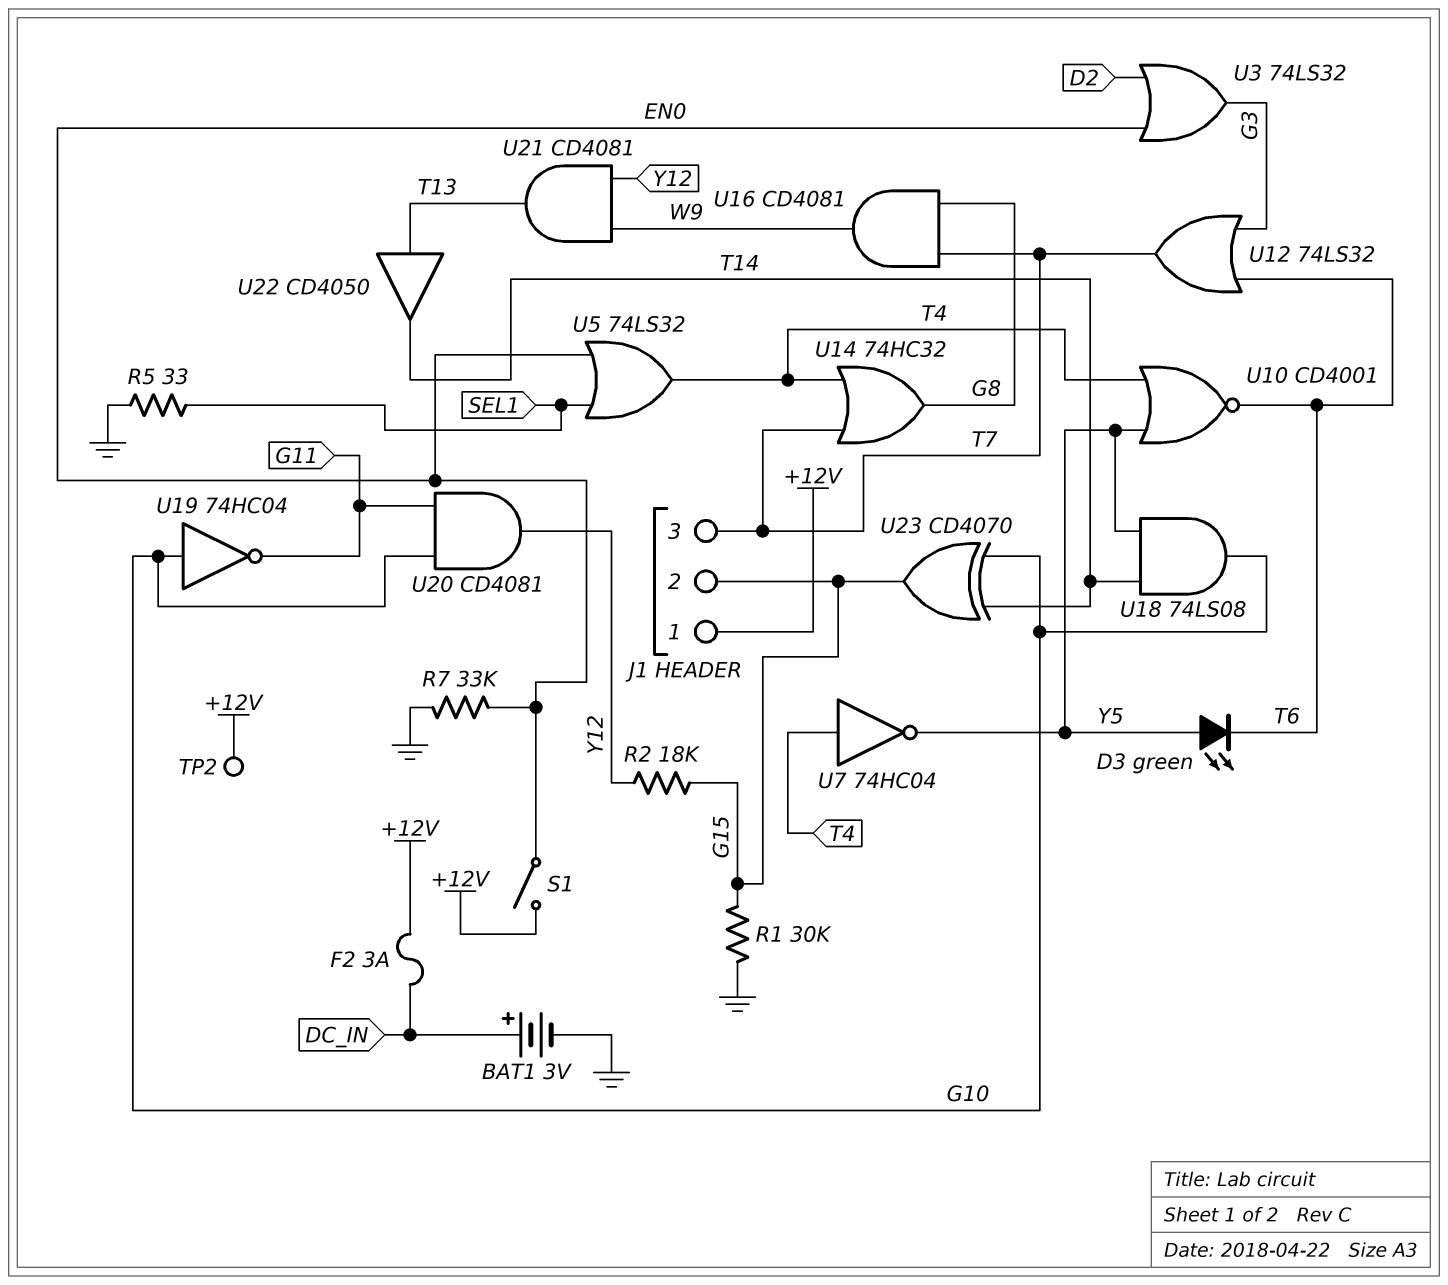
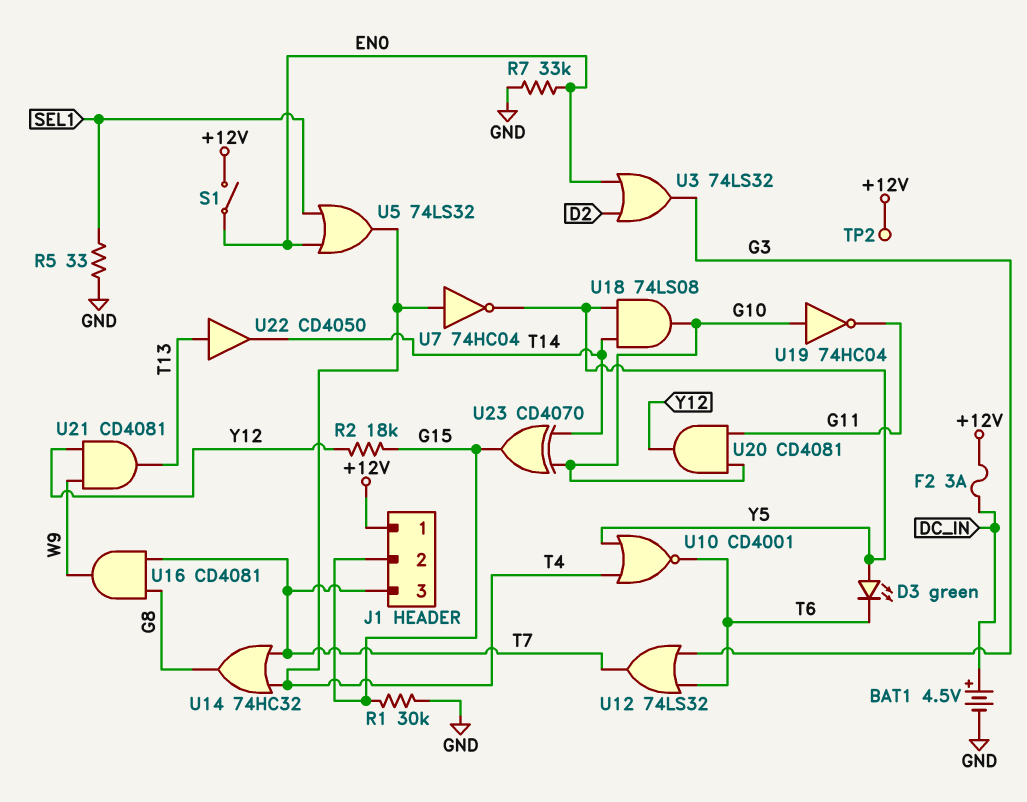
BAT1: 3V (plus DC_IN, minus GND) -> 4.5V (plus DC_IN, minus GND)

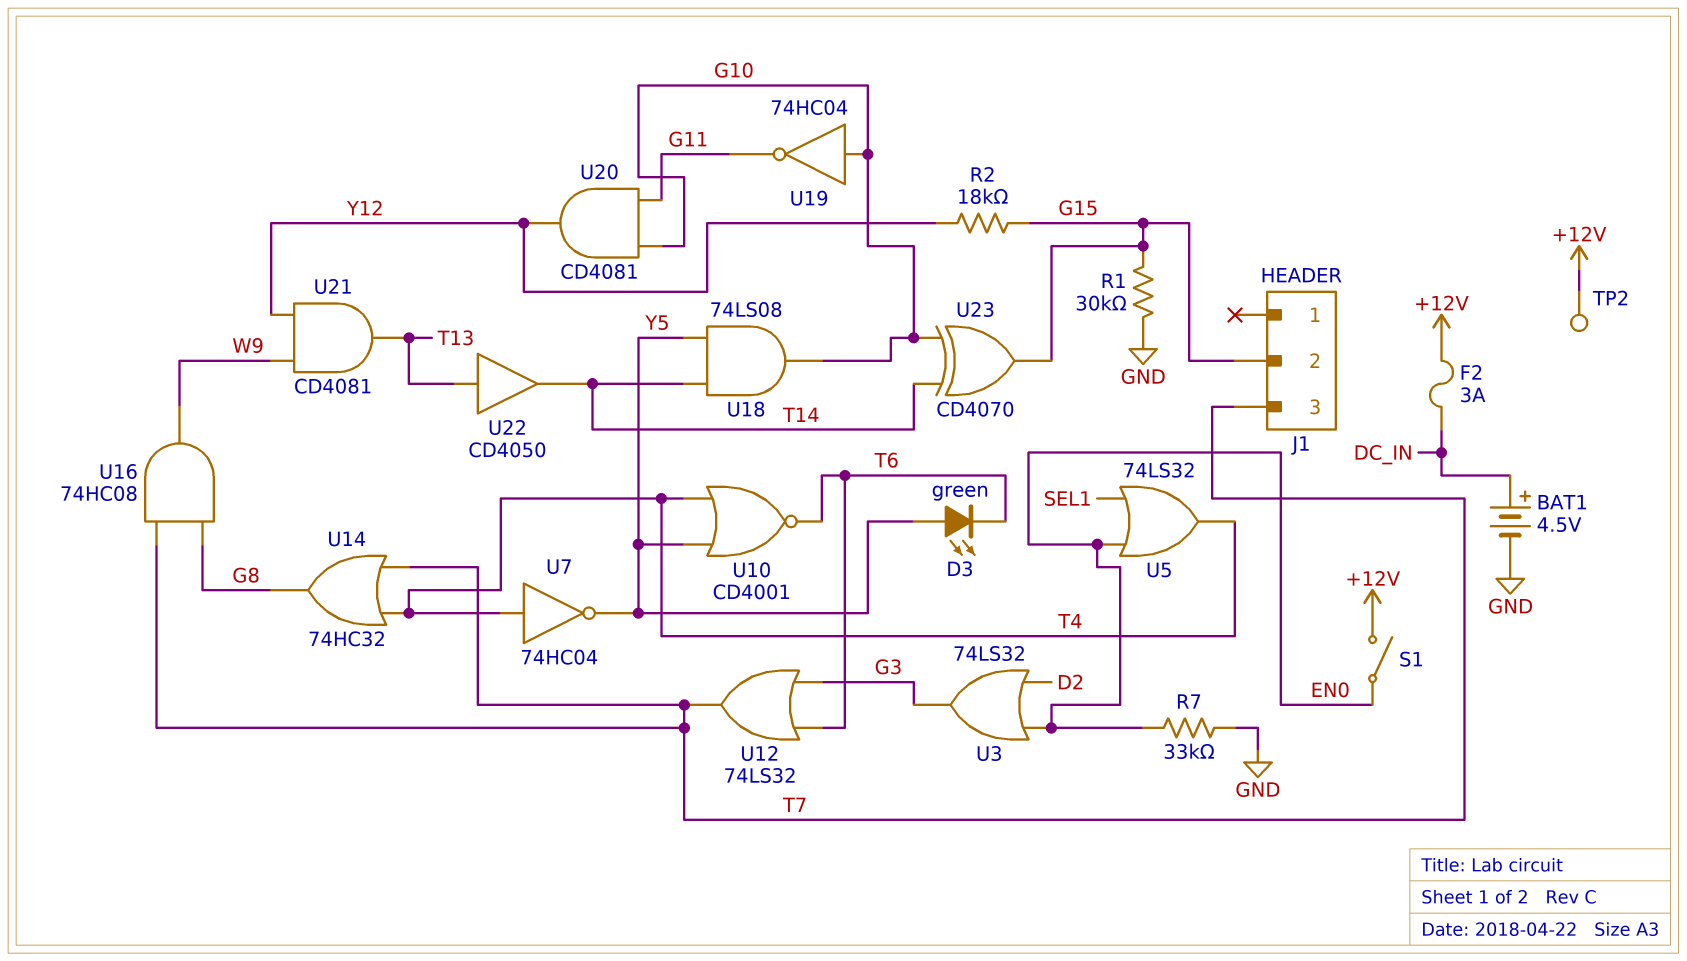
J1 pin 1: +12V -> none
R5: 33 (GND, SEL1) -> none
U16: AND CD4081 (in G8, in T7, out W9) -> AND 74HC08 (in G8, in T7, out W9)

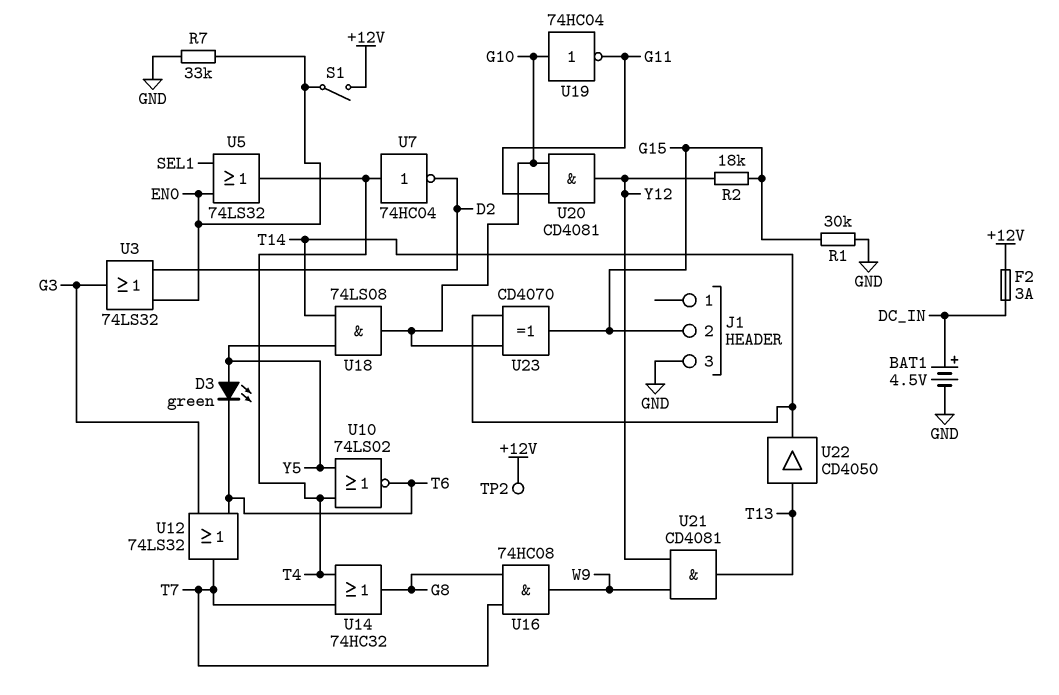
J1 pin 3: T7 -> GND
U7: NOT 74HC04 (in T4, out Y5) -> NOT 74HC04 (in T4, out D2)
U10: NOR CD4001 (in T4, in Y5, out T6) -> NOR 74LS02 (in T4, in Y5, out T6)

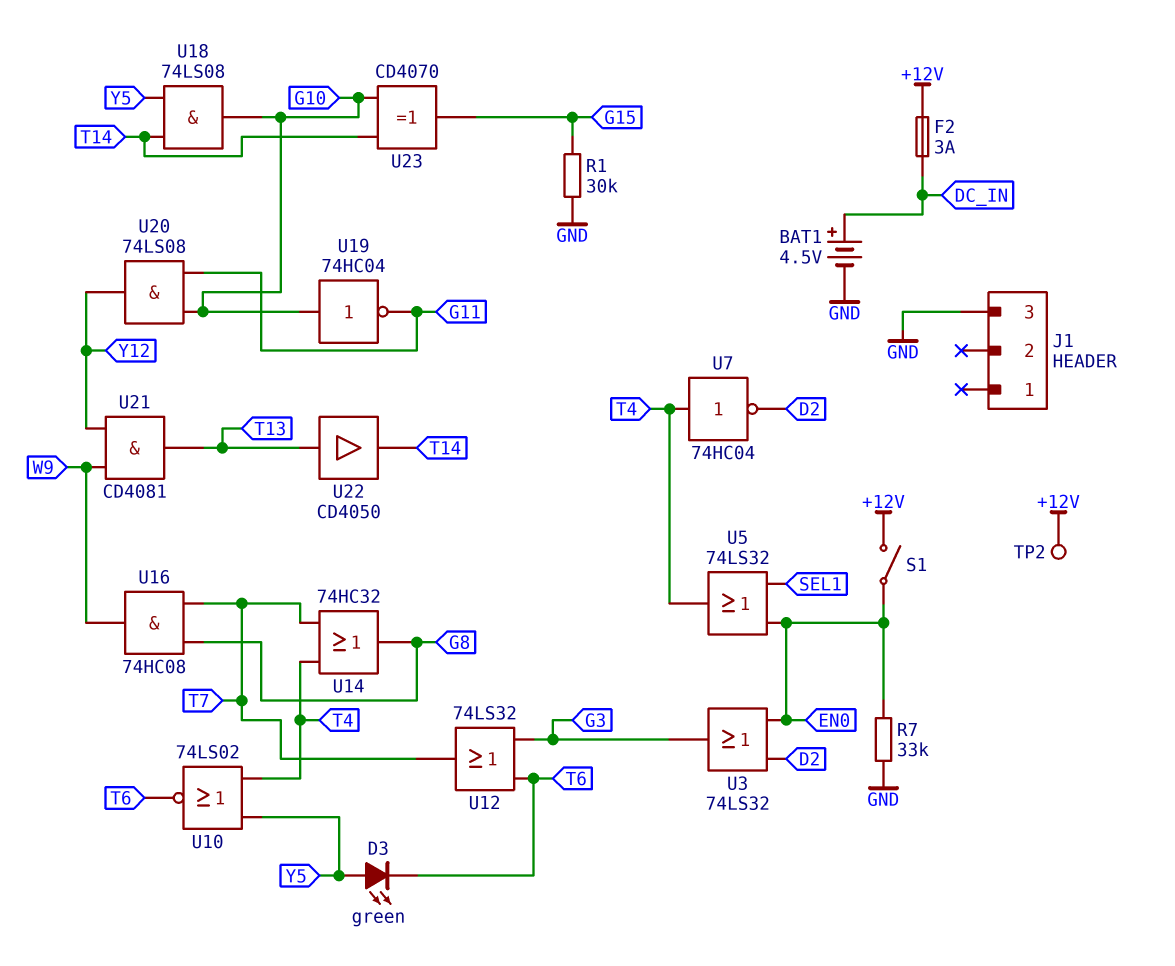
J1 pin 2: G15 -> none
R2: 18k (G15, Y12) -> none
U20: AND CD4081 (in G10, in G11, out Y12) -> AND 74LS08 (in G10, in G11, out Y12)

